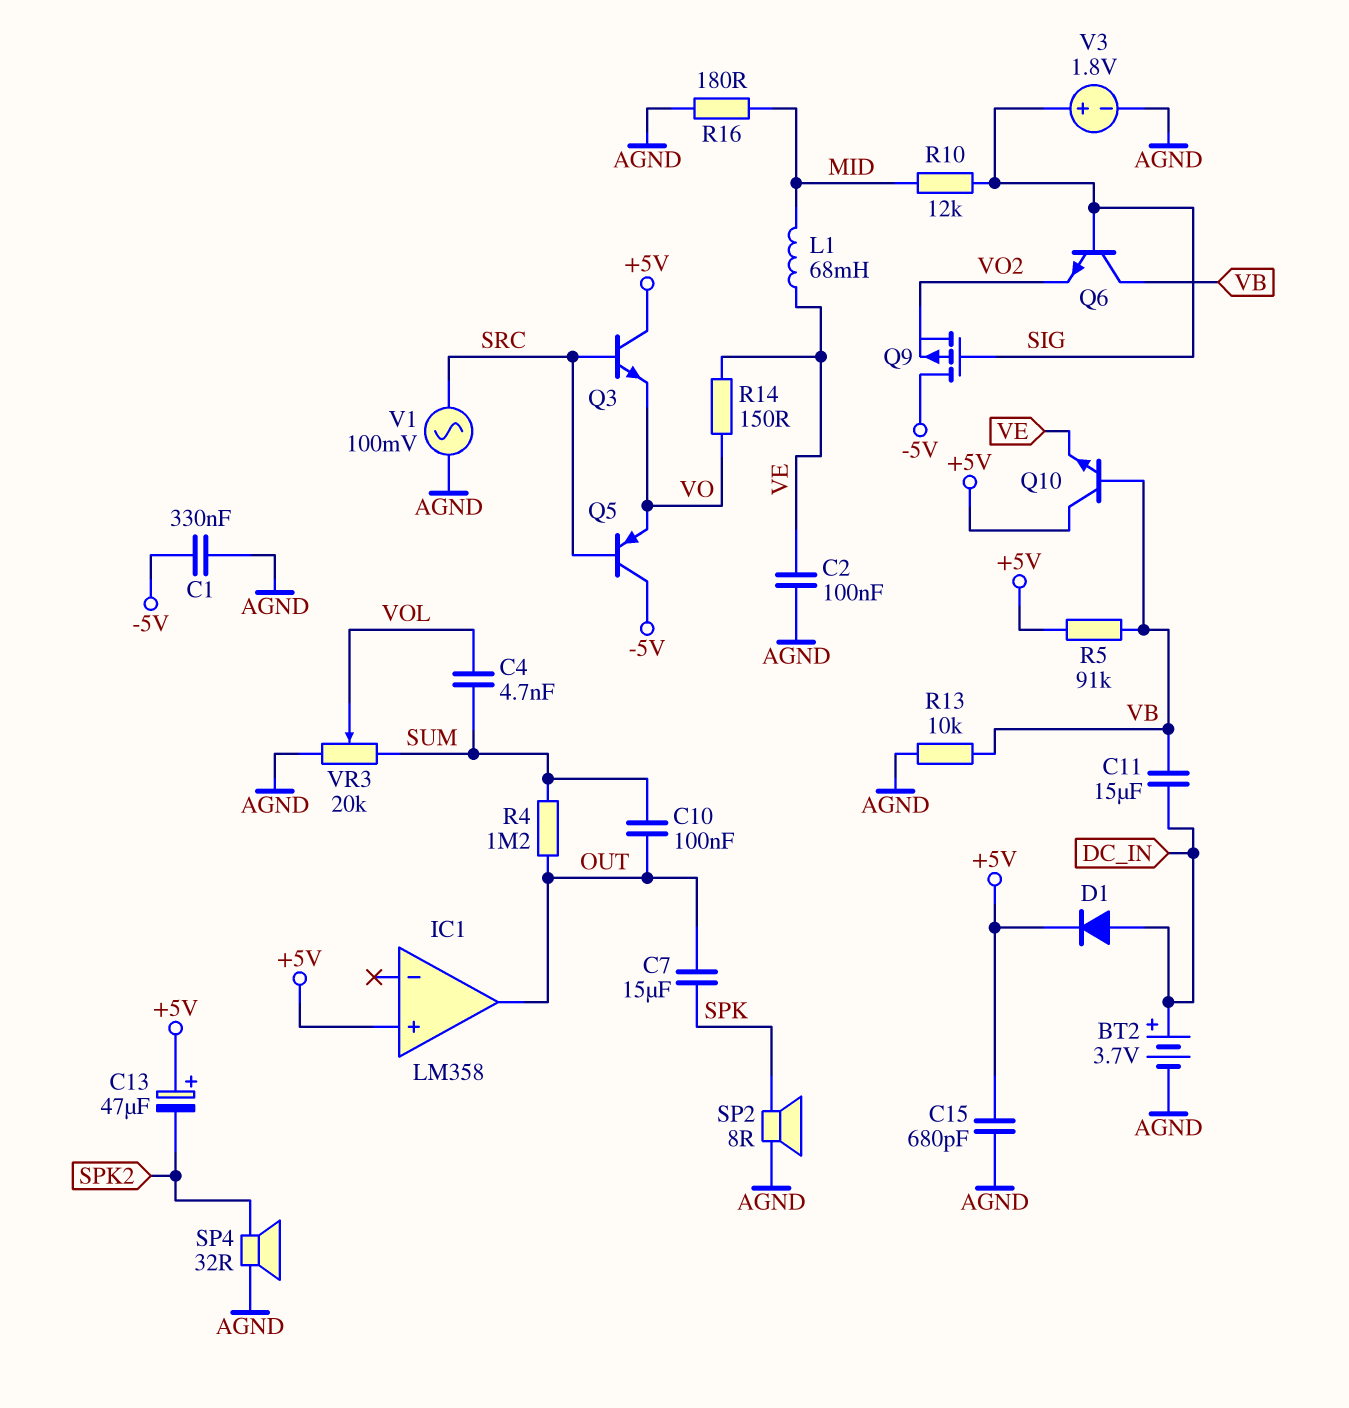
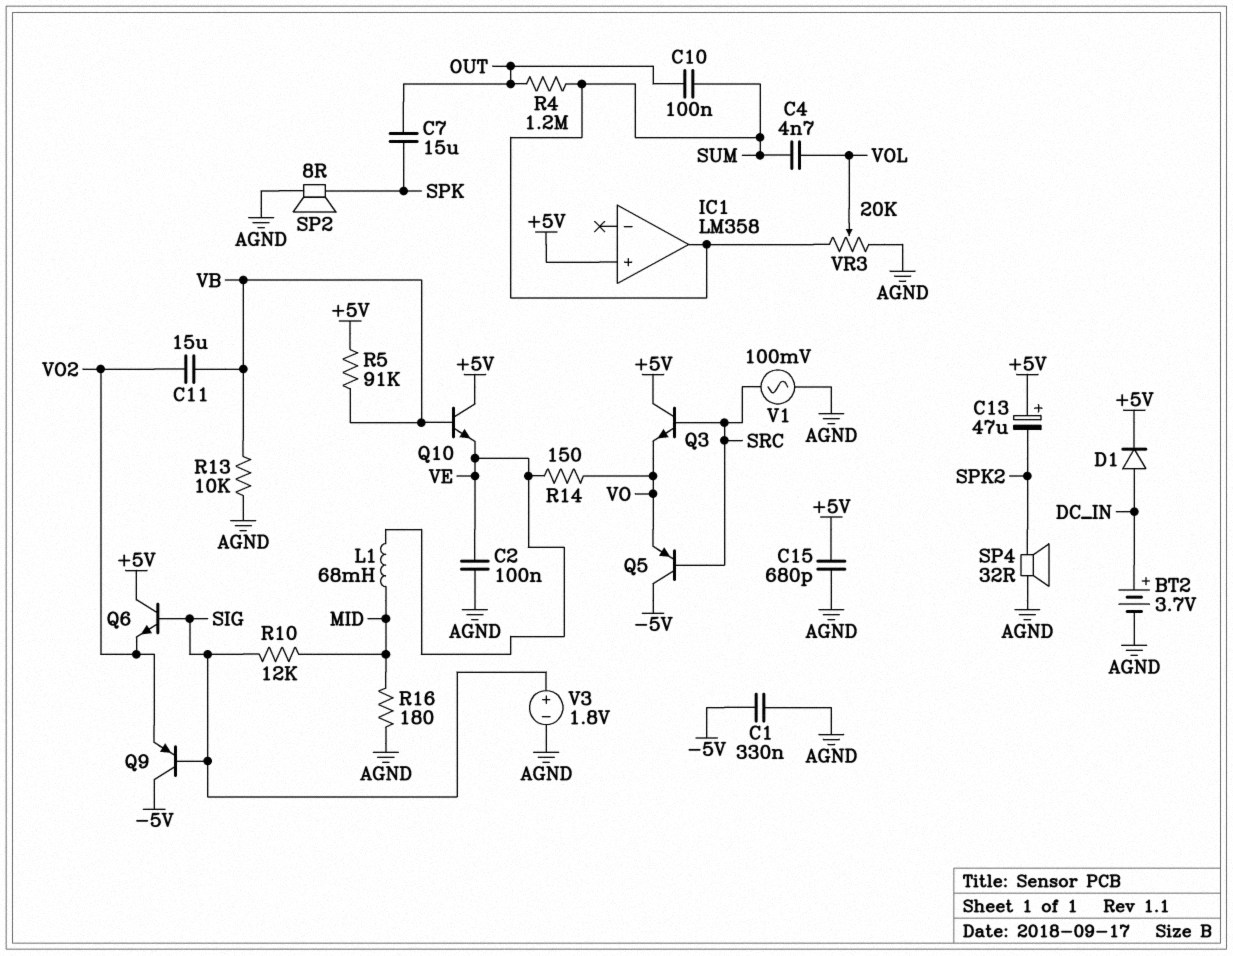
C11: 15uF (DC_IN, VB) -> 15uF (VB, VO2)
IC1 pin out: OUT -> SUM
Q6: NPN (B SIG, C VB, E VO2) -> NPN (B SIG, C +5V, E VO2)
Q9: PMOS (G SIG, D -5V, S VO2) -> PNP (B SIG, C -5V, E VO2)

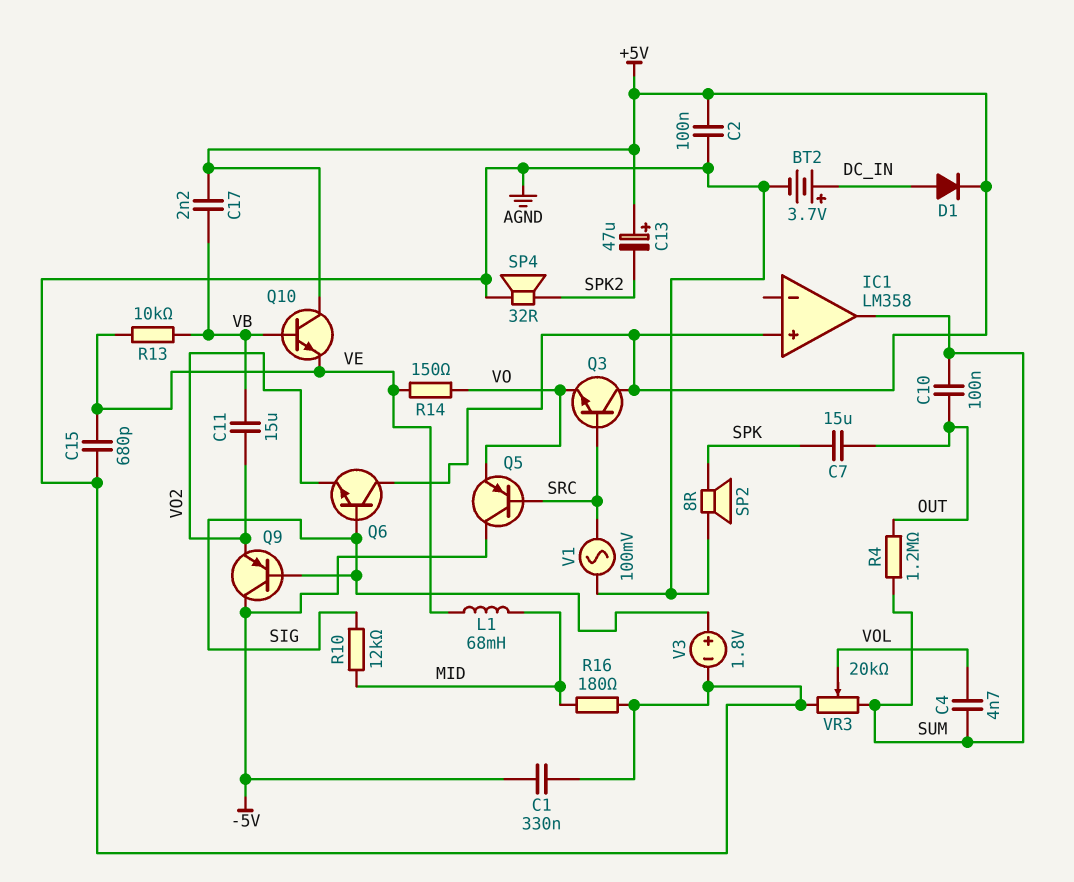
C2: 100nF (AGND, VE) -> 100nF (+5V, AGND)
C15: 680pF (+5V, AGND) -> 680pF (AGND, VE)
C17: none -> 2.2nF (+5V, VB)
R5: 91k (+5V, VB) -> none
R13: 10k (AGND, VB) -> 10k (VB, VE)

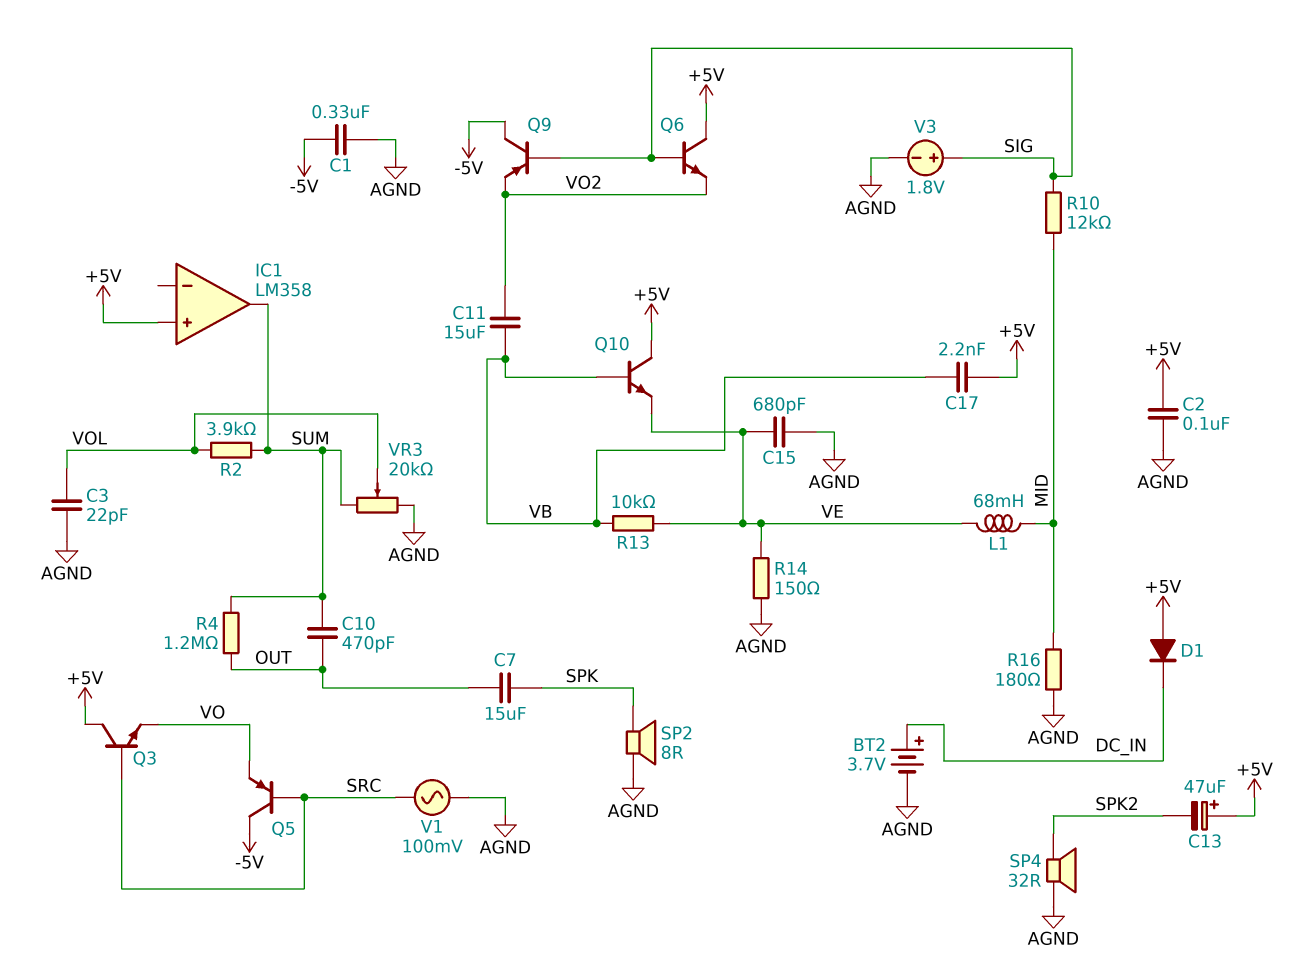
C3: none -> 22pF (AGND, VOL)
C4: 4.7nF (SUM, VOL) -> none
C10: 100nF (OUT, SUM) -> 470pF (OUT, SUM)
D1: diode (A DC_IN, K +5V) -> diode (A +5V, K DC_IN)
R2: none -> 3.9k (SUM, VOL)
R14: 150 (VE, VO) -> 150 (AGND, VE)

